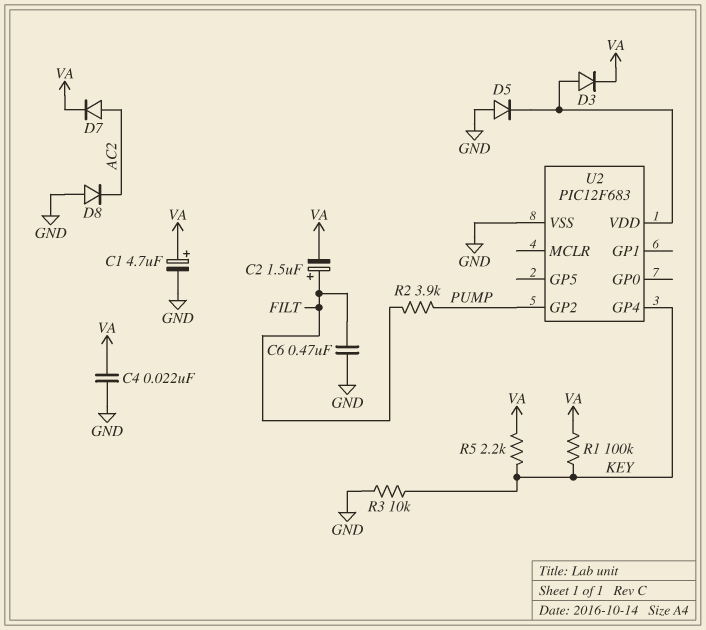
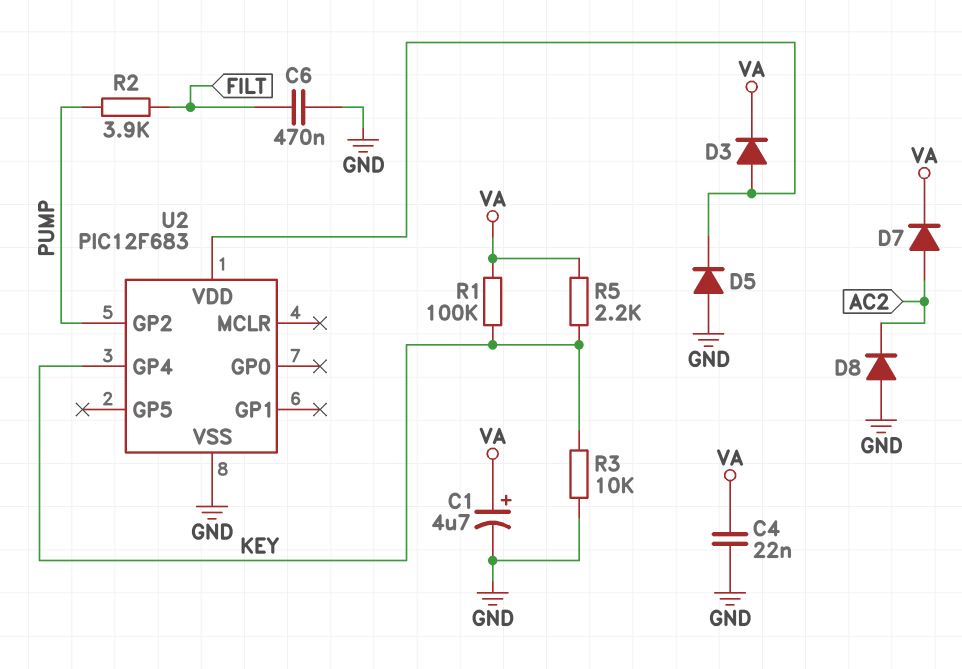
C2: 1.5uF (plus FILT, minus VA) -> none

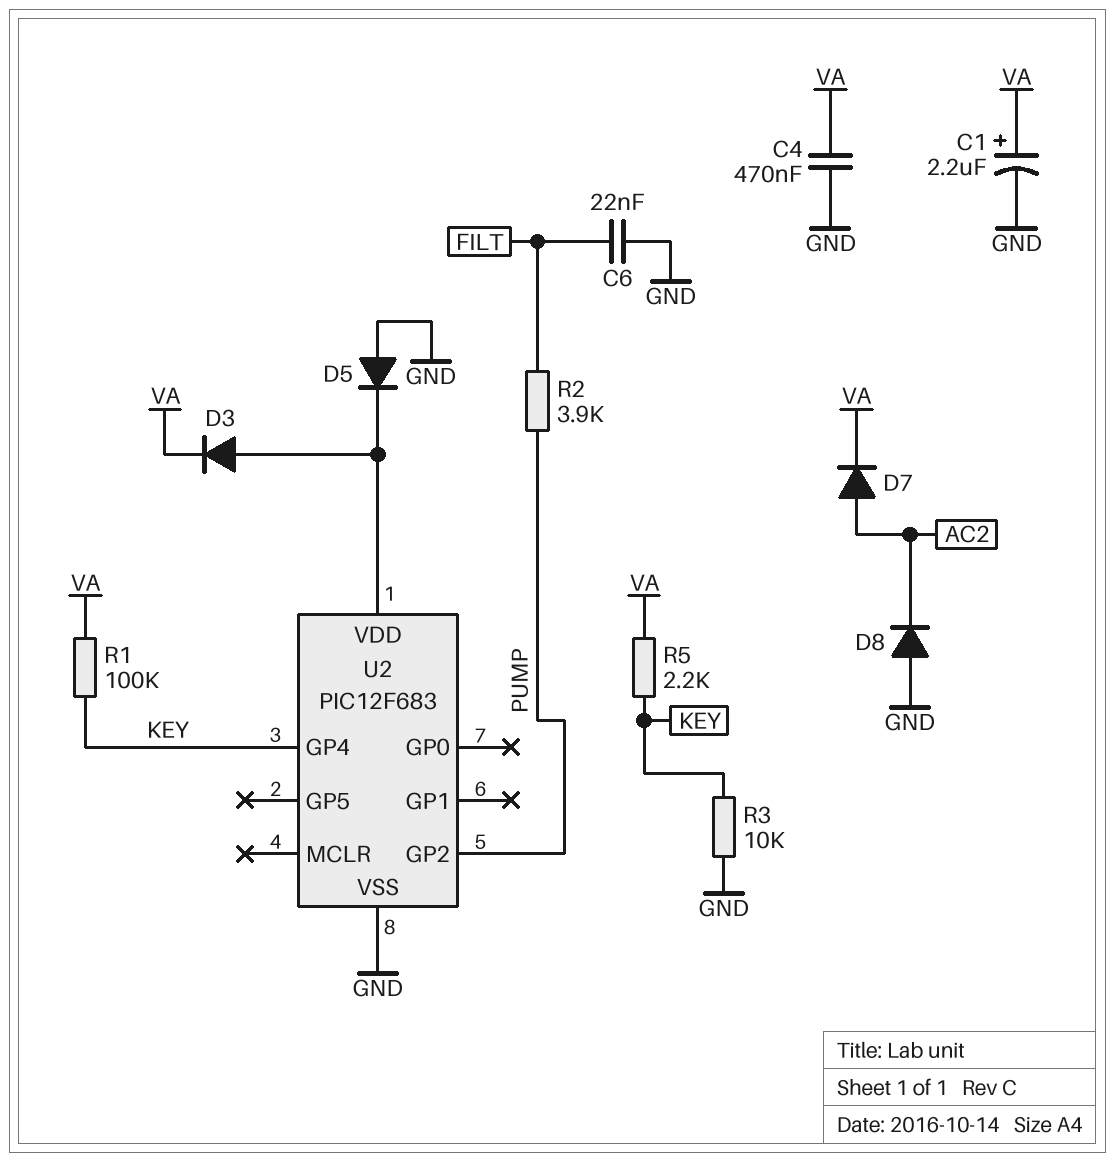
C1: 4.7uF (plus VA, minus GND) -> 2.2uF (plus VA, minus GND)
C4: 22nF (GND, VA) -> 470nF (GND, VA)
C6: 470nF (FILT, GND) -> 22nF (FILT, GND)

